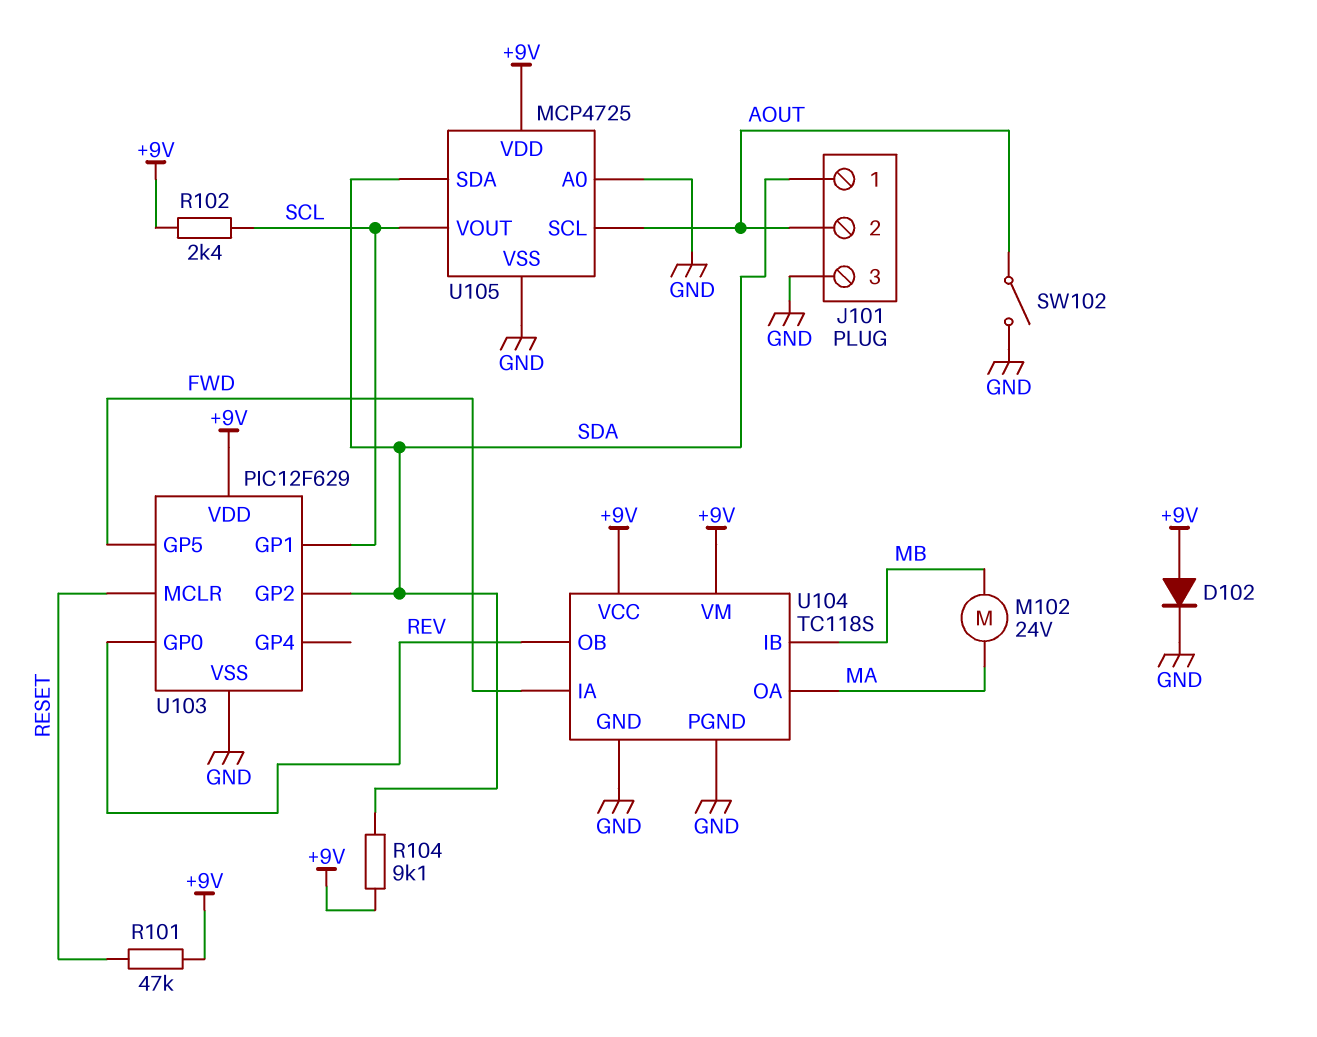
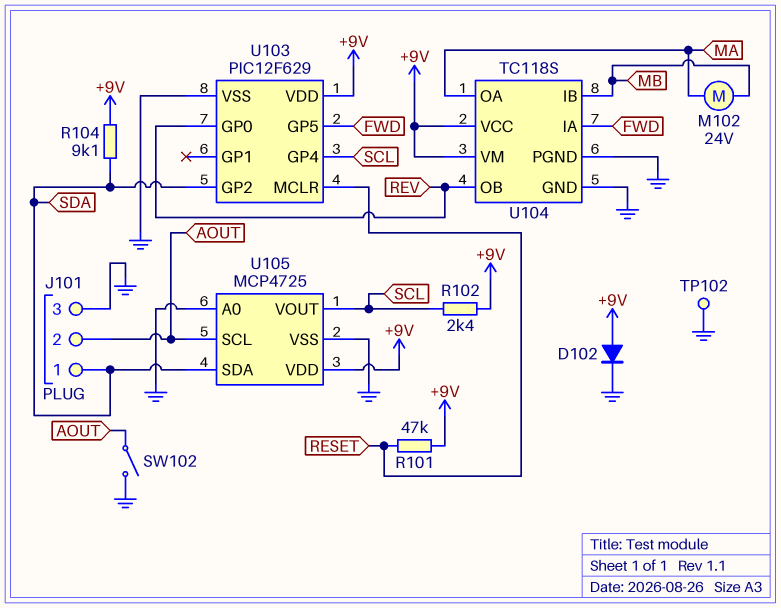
TP102: none -> test point (GND)
U103 pin GP1: SCL -> none
U103 pin GP4: none -> SCL

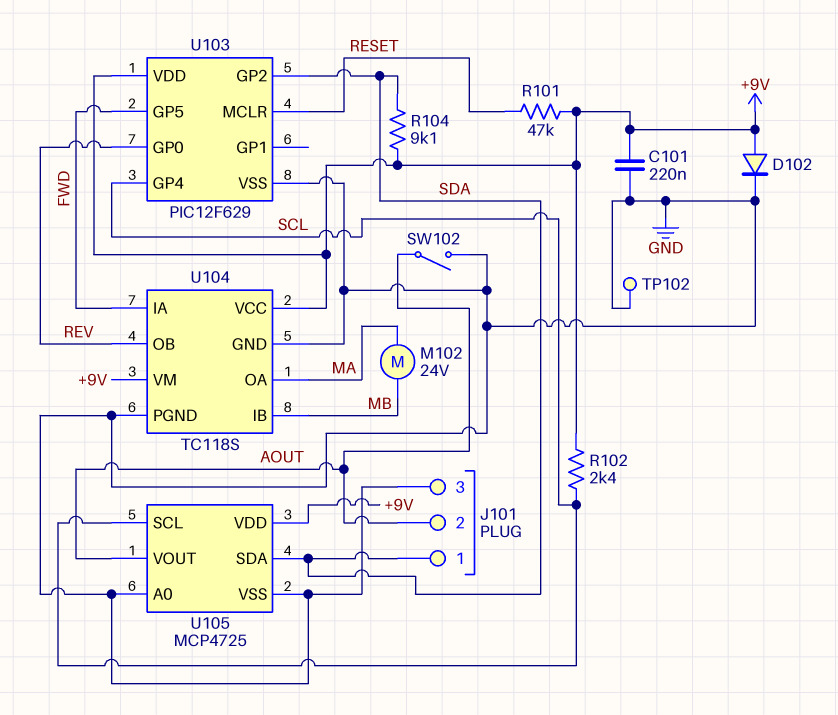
C101: none -> 220nF (+9V, GND)
U105 pin SCL: AOUT -> SCL
U105 pin VOUT: SCL -> AOUT

